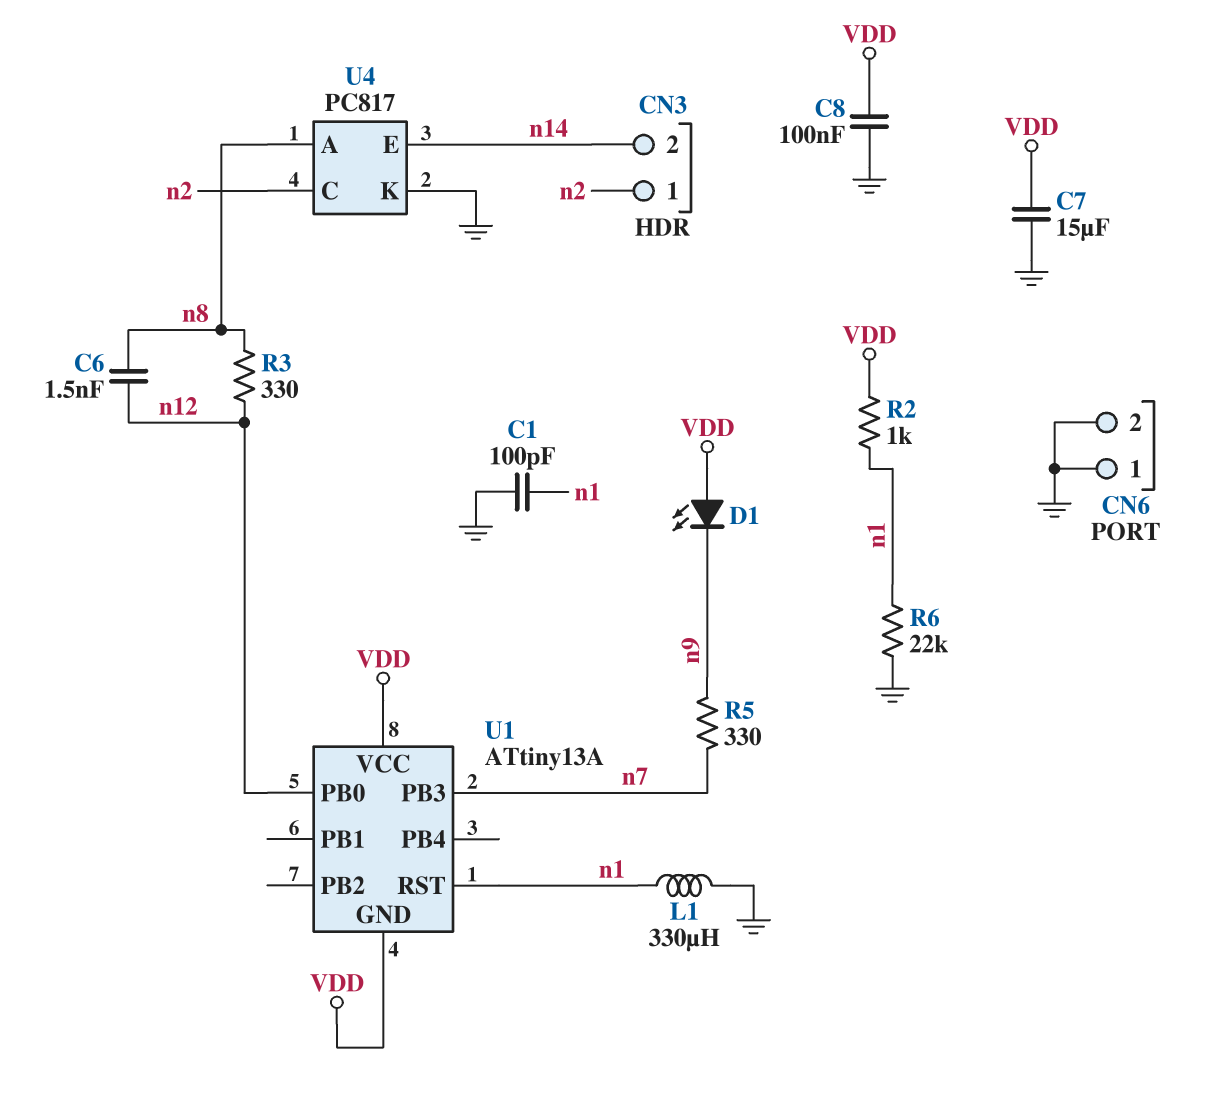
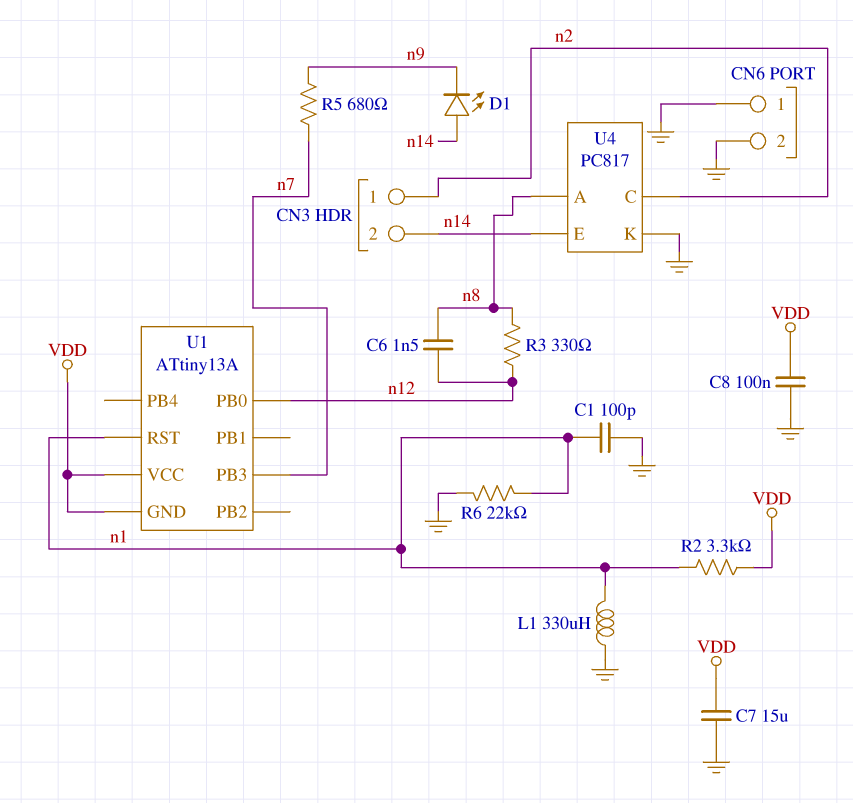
D1: LED (A VDD, K n9) -> LED (A n14, K n9)
R2: 1k (VDD, n1) -> 3.3k (VDD, n1)
R5: 330 (n7, n9) -> 680 (n7, n9)

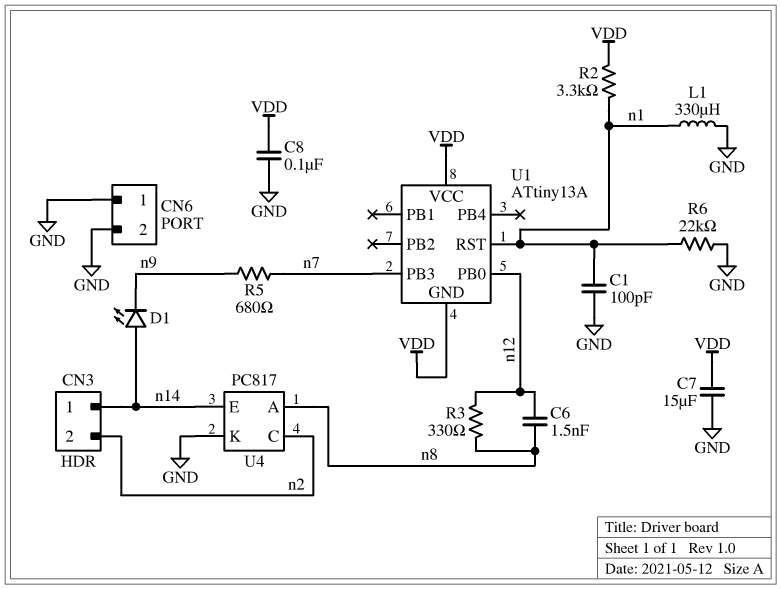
CN3 pin 1: n2 -> n14
CN3 pin 2: n14 -> n2

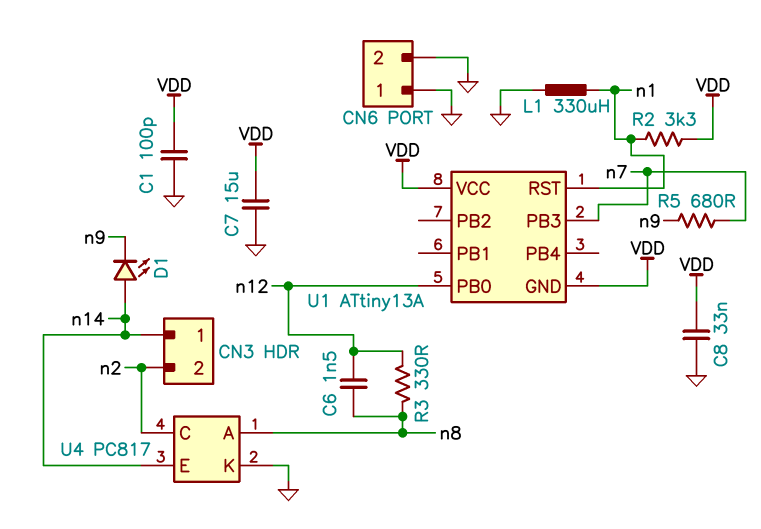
C1: 100pF (GND, n1) -> 100pF (GND, VDD)
C8: 100nF (GND, VDD) -> 33nF (GND, VDD)
R6: 22k (GND, n1) -> none

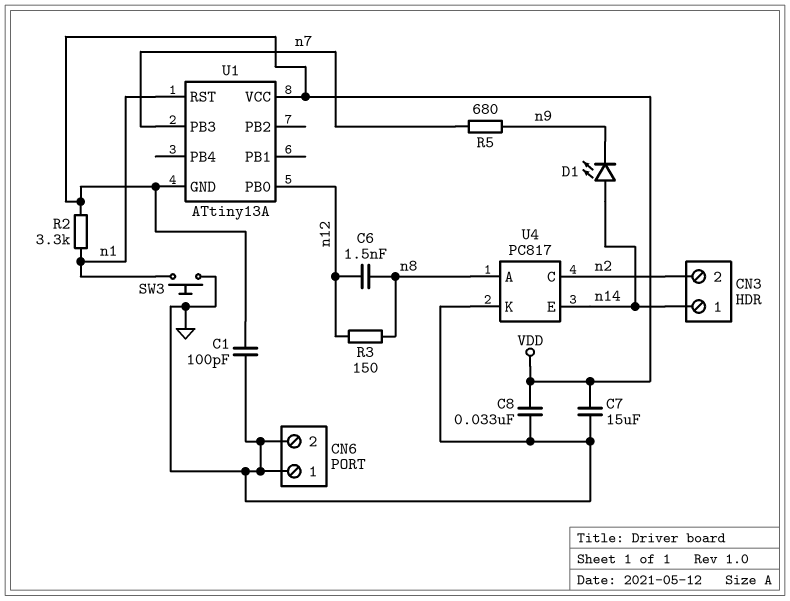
L1: 330uH (GND, n1) -> none
R3: 330 (n8, n12) -> 150 (n8, n12)
SW3: none -> button (GND, n1)

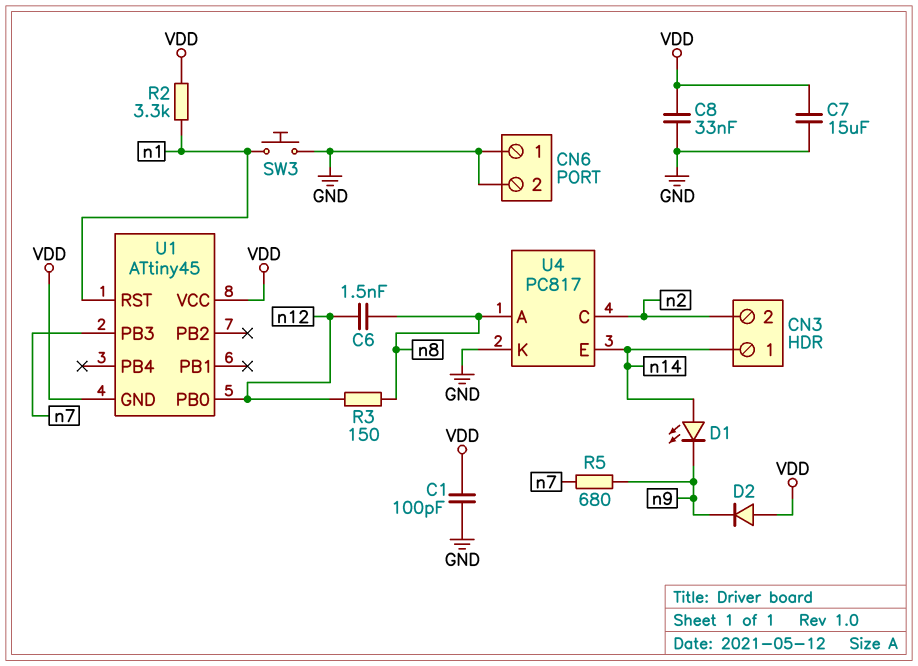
D2: none -> diode (A VDD, K n9)
U1: ATtiny13A -> ATtiny45

